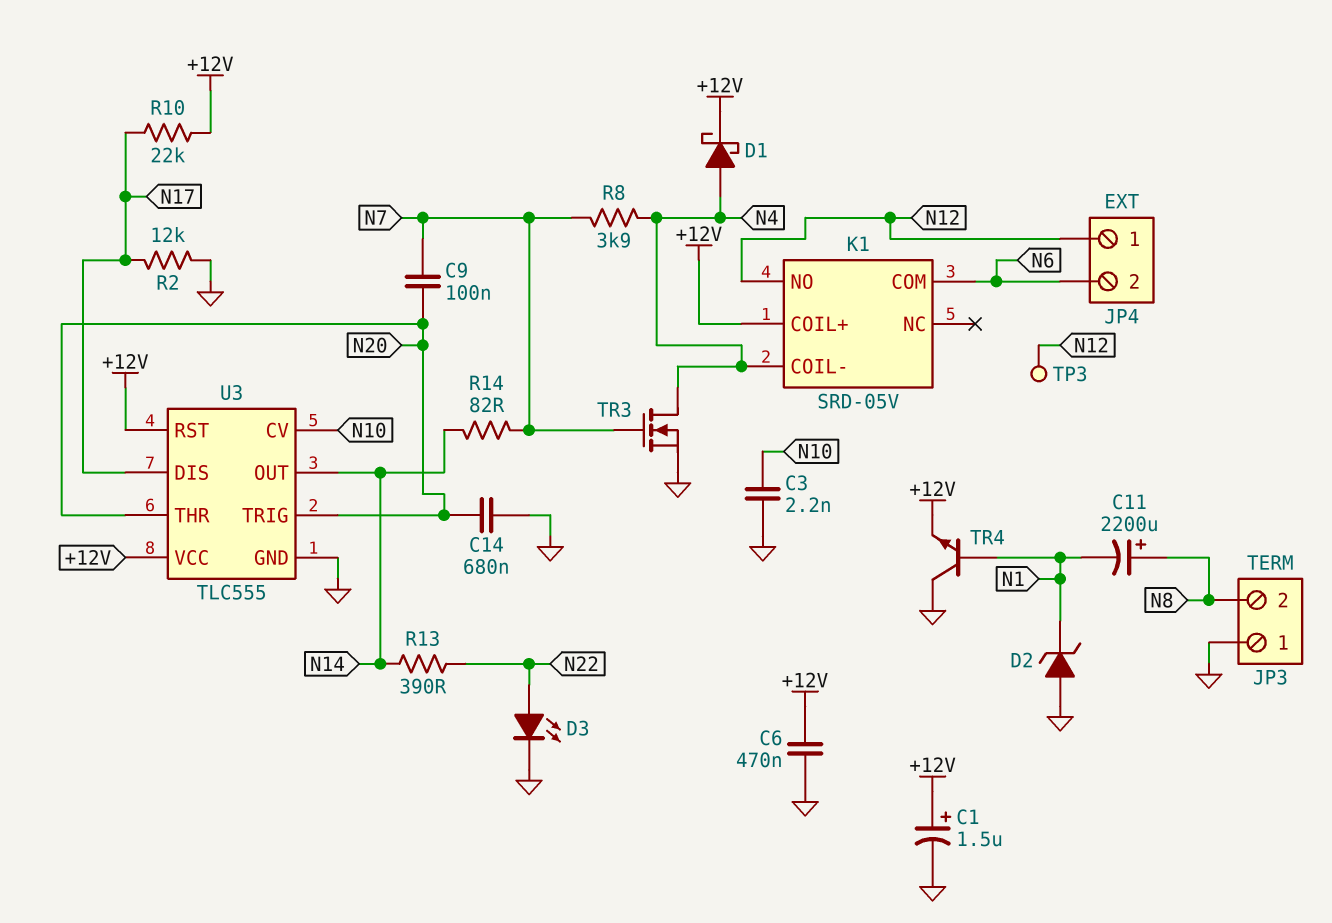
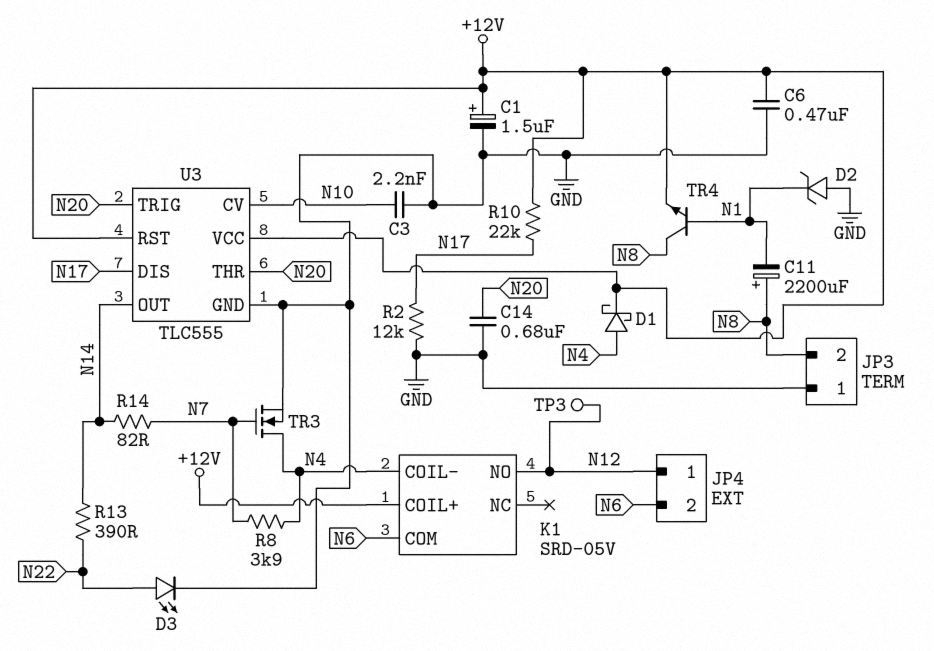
C9: 100nF (N7, N20) -> none
TR4: NPN (B N1, C GND, E +12V) -> NPN (B N1, C N8, E +12V)

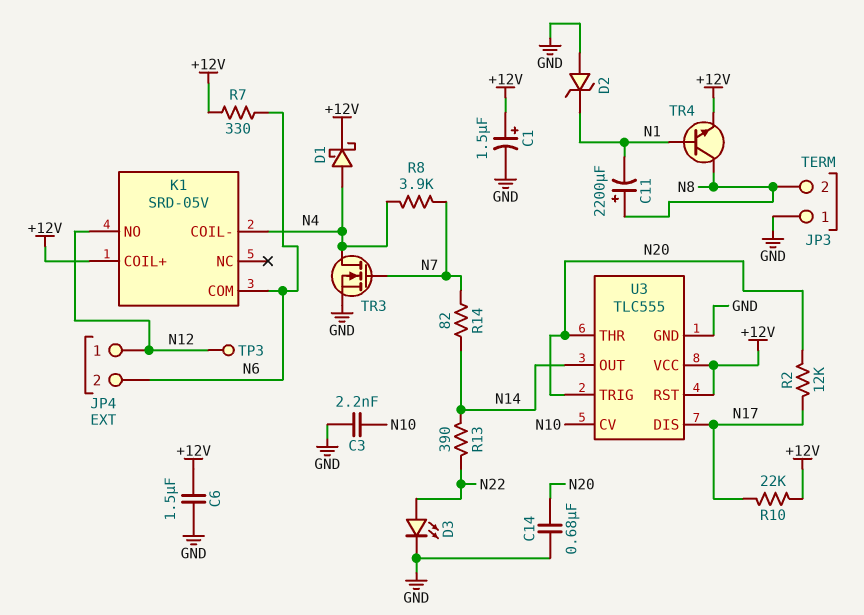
C6: 470nF (+12V, GND) -> 1.5uF (+12V, GND)
R2: 12k (GND, N17) -> 12k (N17, N20)
R7: none -> 330 (+12V, N6)

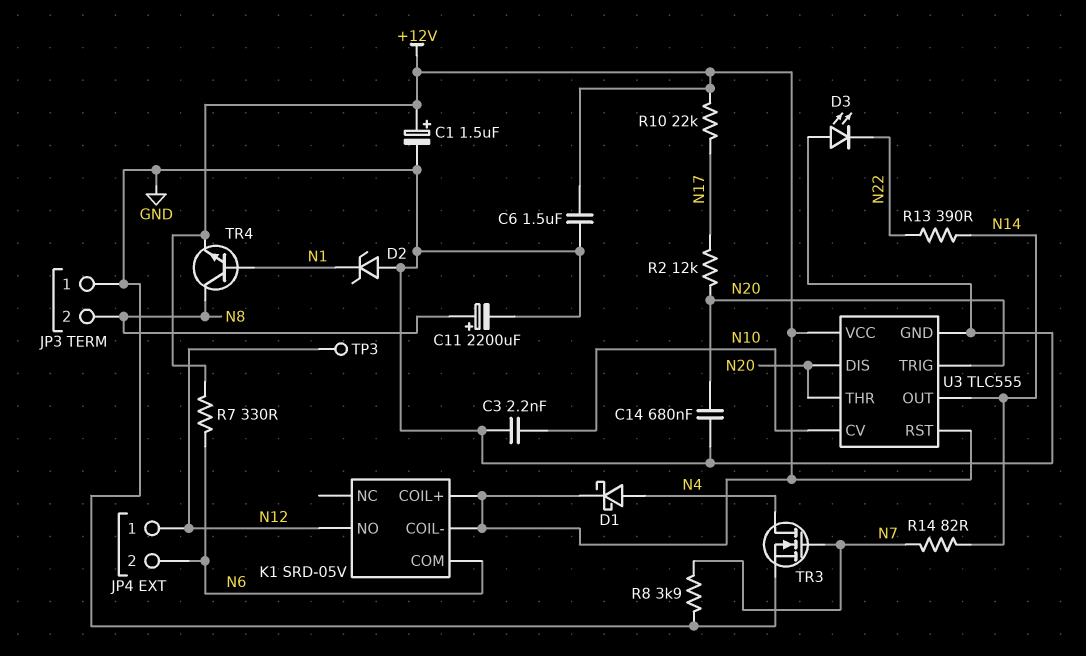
C11: 2200uF (plus N8, minus N1) -> 2200uF (plus N8, minus GND)
D3: LED (A N22, K GND) -> LED (A GND, K N22)
K1 pin COIL-: N4 -> +12V
R8: 3.9k (N4, N7) -> 3.9k (GND, N7)
U3 pin DIS: N17 -> N20

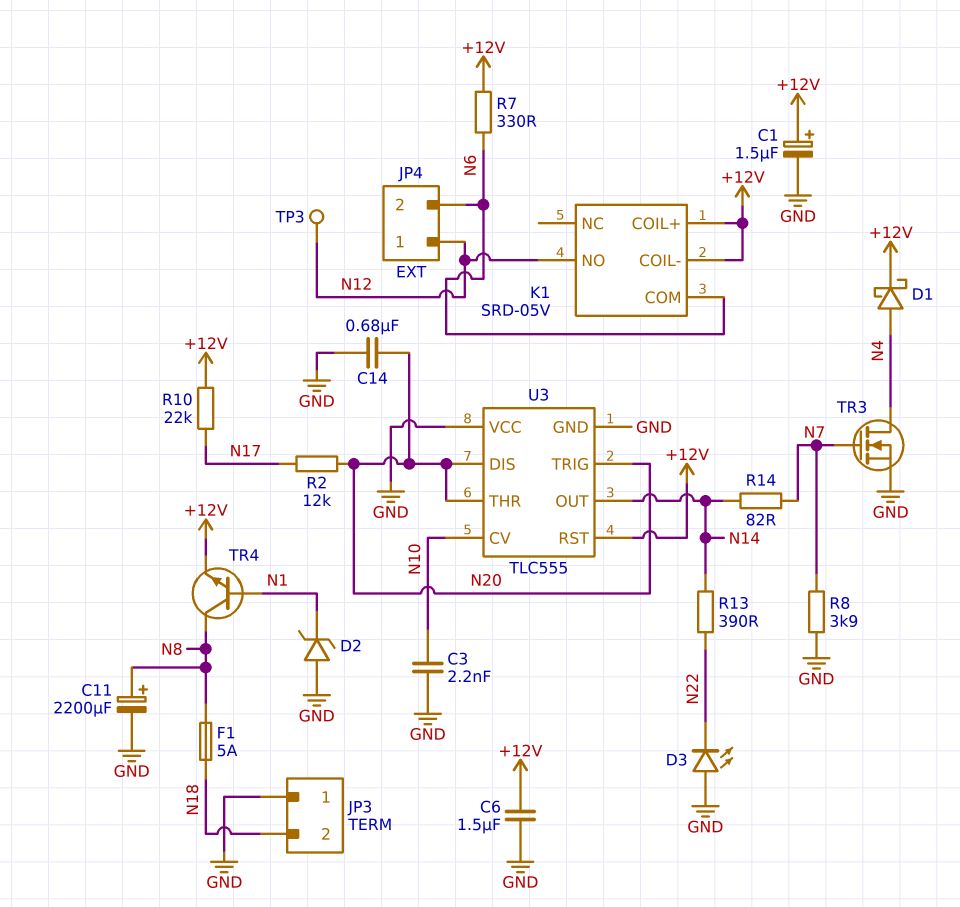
F1: none -> 5A (N8, N18)
JP3 pin 2: N8 -> N18
U3 pin VCC: +12V -> GND

